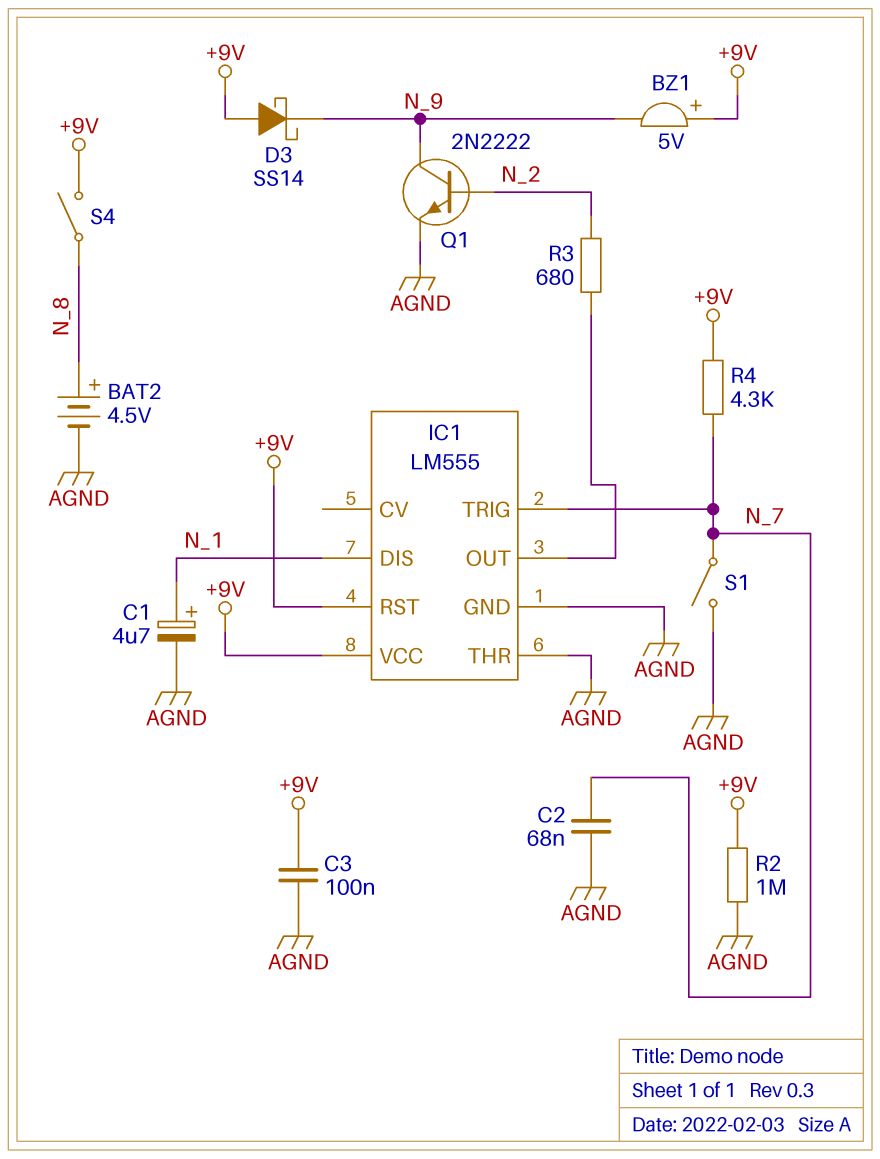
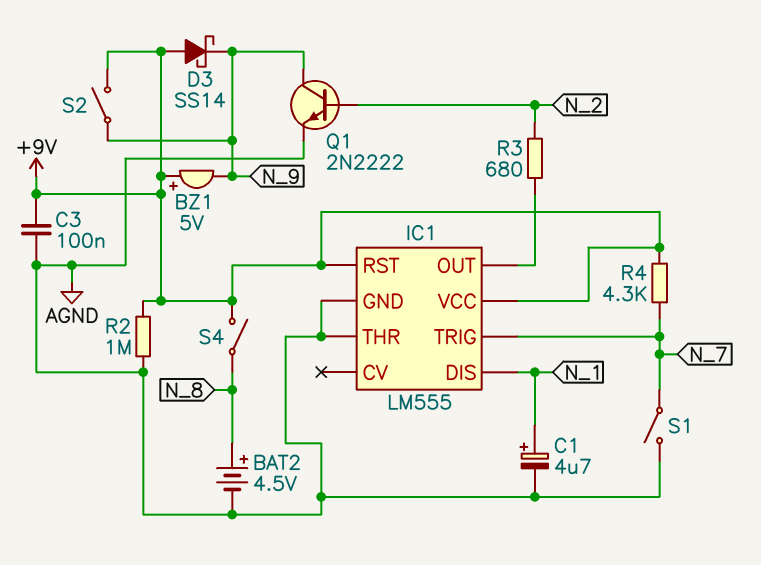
C2: 68nF (AGND, N_7) -> none
S2: none -> switch (+9V, N_9)

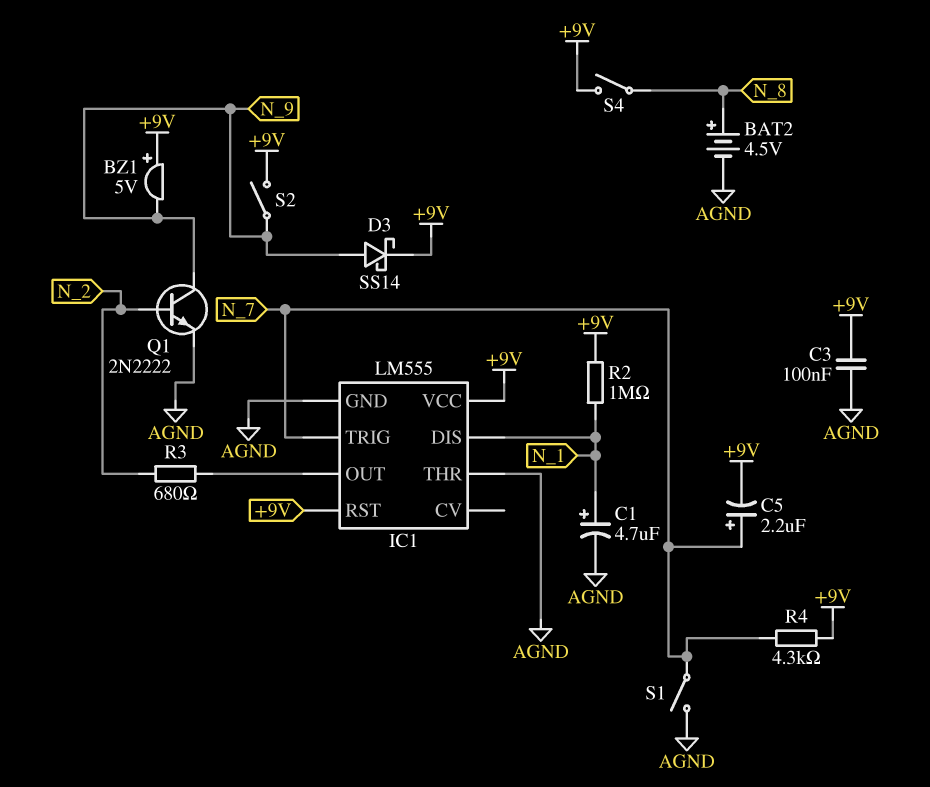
C5: none -> 2.2uF (plus N_7, minus +9V)
D3: schottky SS14 (A +9V, K N_9) -> schottky SS14 (A N_9, K +9V)
R2: 1M (+9V, AGND) -> 1M (+9V, N_1)

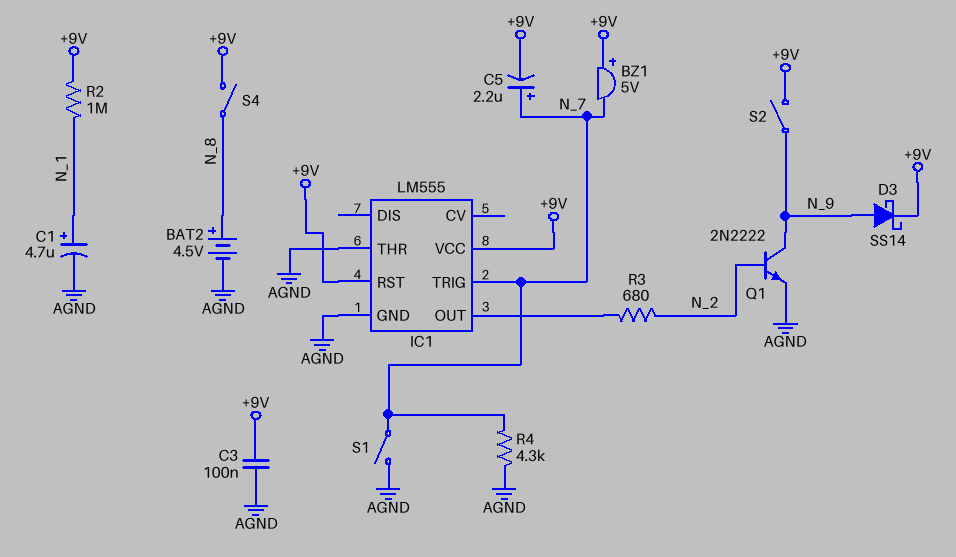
BZ1: buzzer 5V (plus +9V, minus N_9) -> buzzer 5V (plus +9V, minus N_7)
IC1 pin DIS: N_1 -> none
R4: 4.3k (+9V, N_7) -> 4.3k (AGND, N_7)

